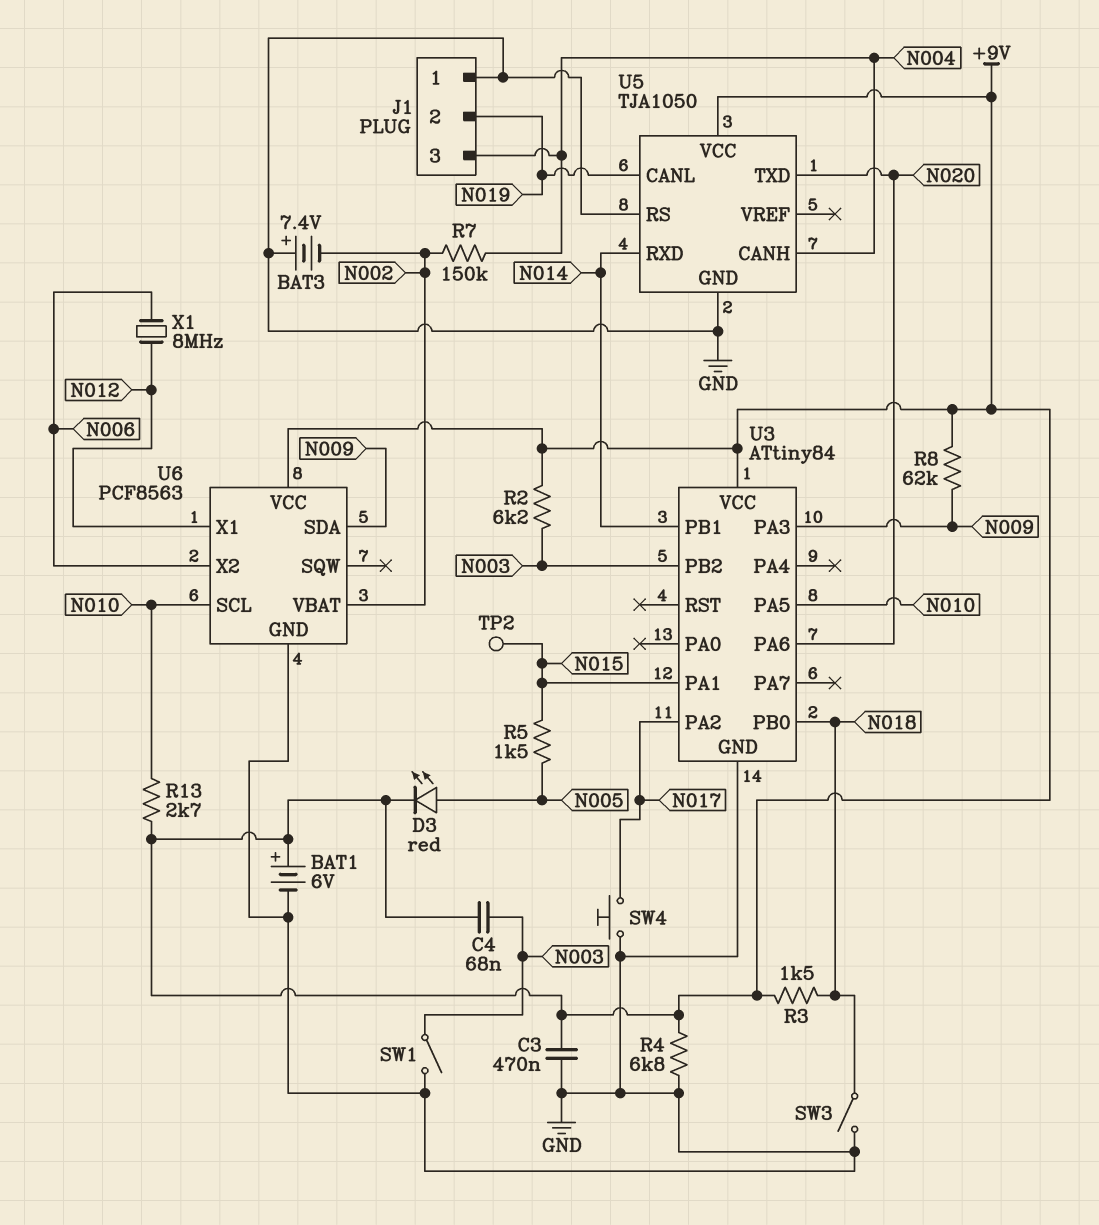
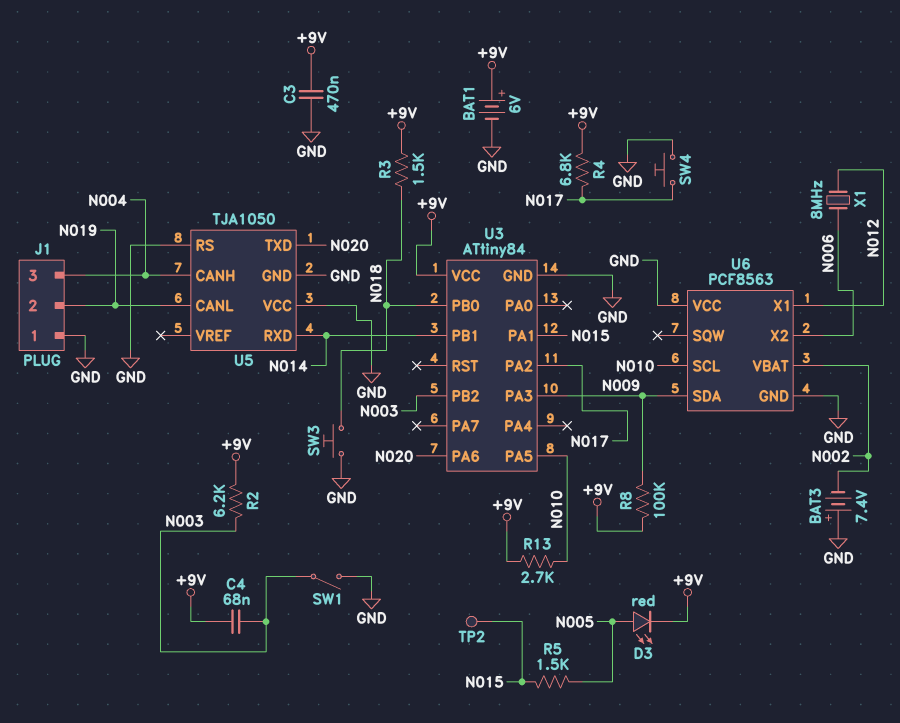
R4: 6.8k (+9V, GND) -> 6.8k (+9V, N017)
R7: 150k (N002, N004) -> none
R8: 62k (+9V, N009) -> 100k (+9V, N009)
SW3: switch (GND, N018) -> button (GND, N018)
U5 pin VCC: +9V -> GND
U6 pin VCC: +9V -> GND

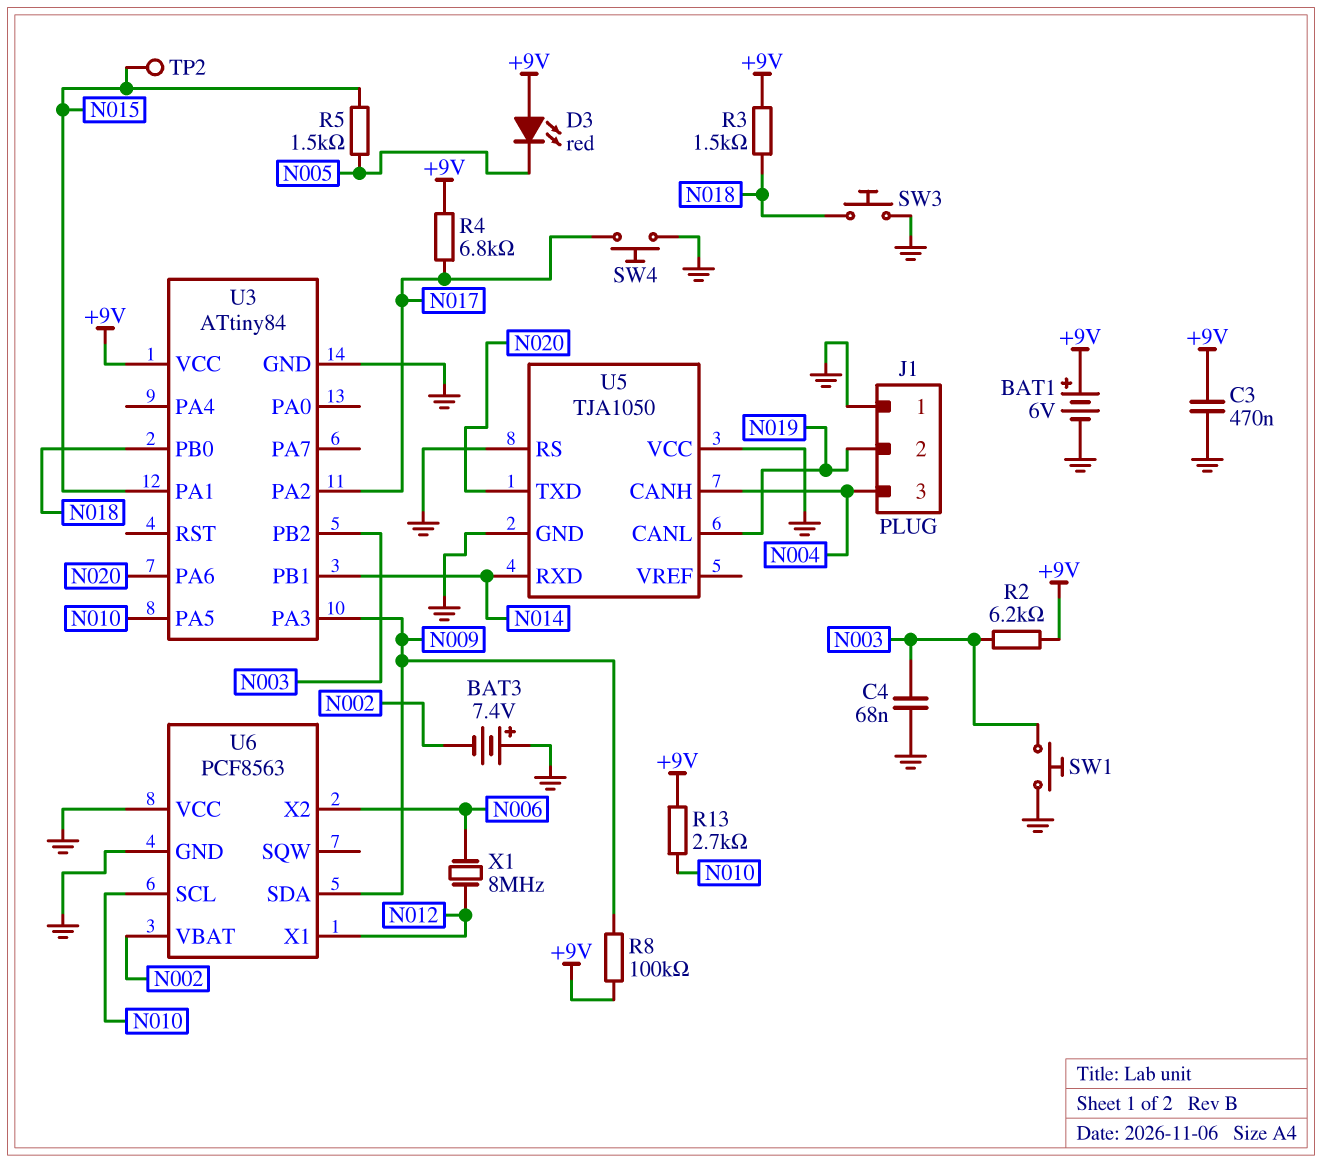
C4: 68nF (+9V, N003) -> 68nF (GND, N003)
D3: LED red (A N005, K +9V) -> LED red (A +9V, K N005)
SW1: switch (GND, N003) -> button (GND, N003)

